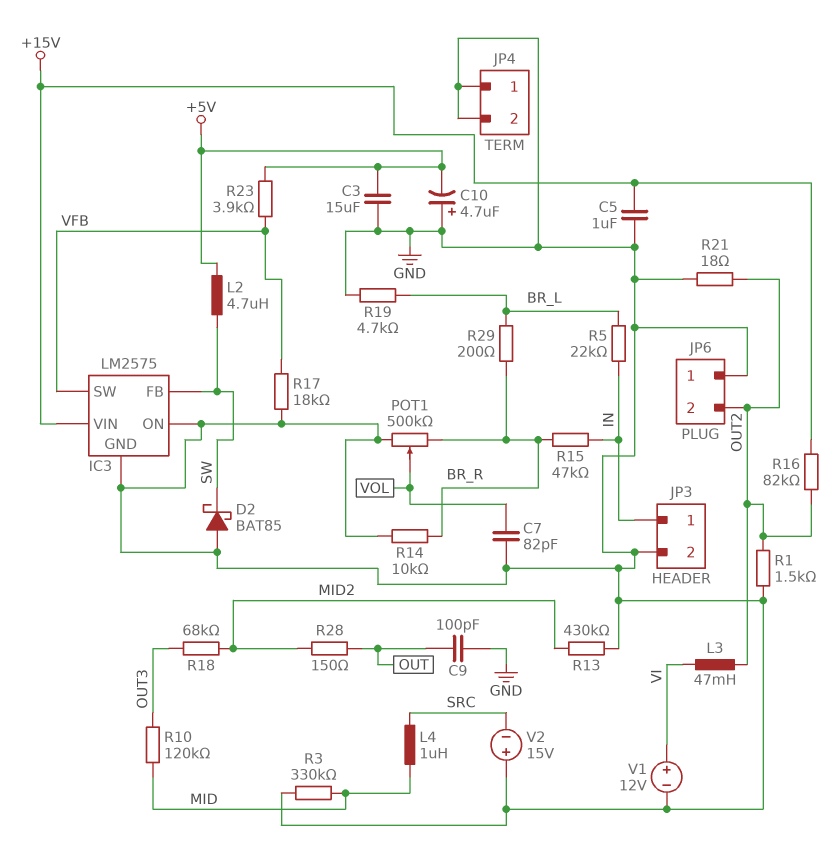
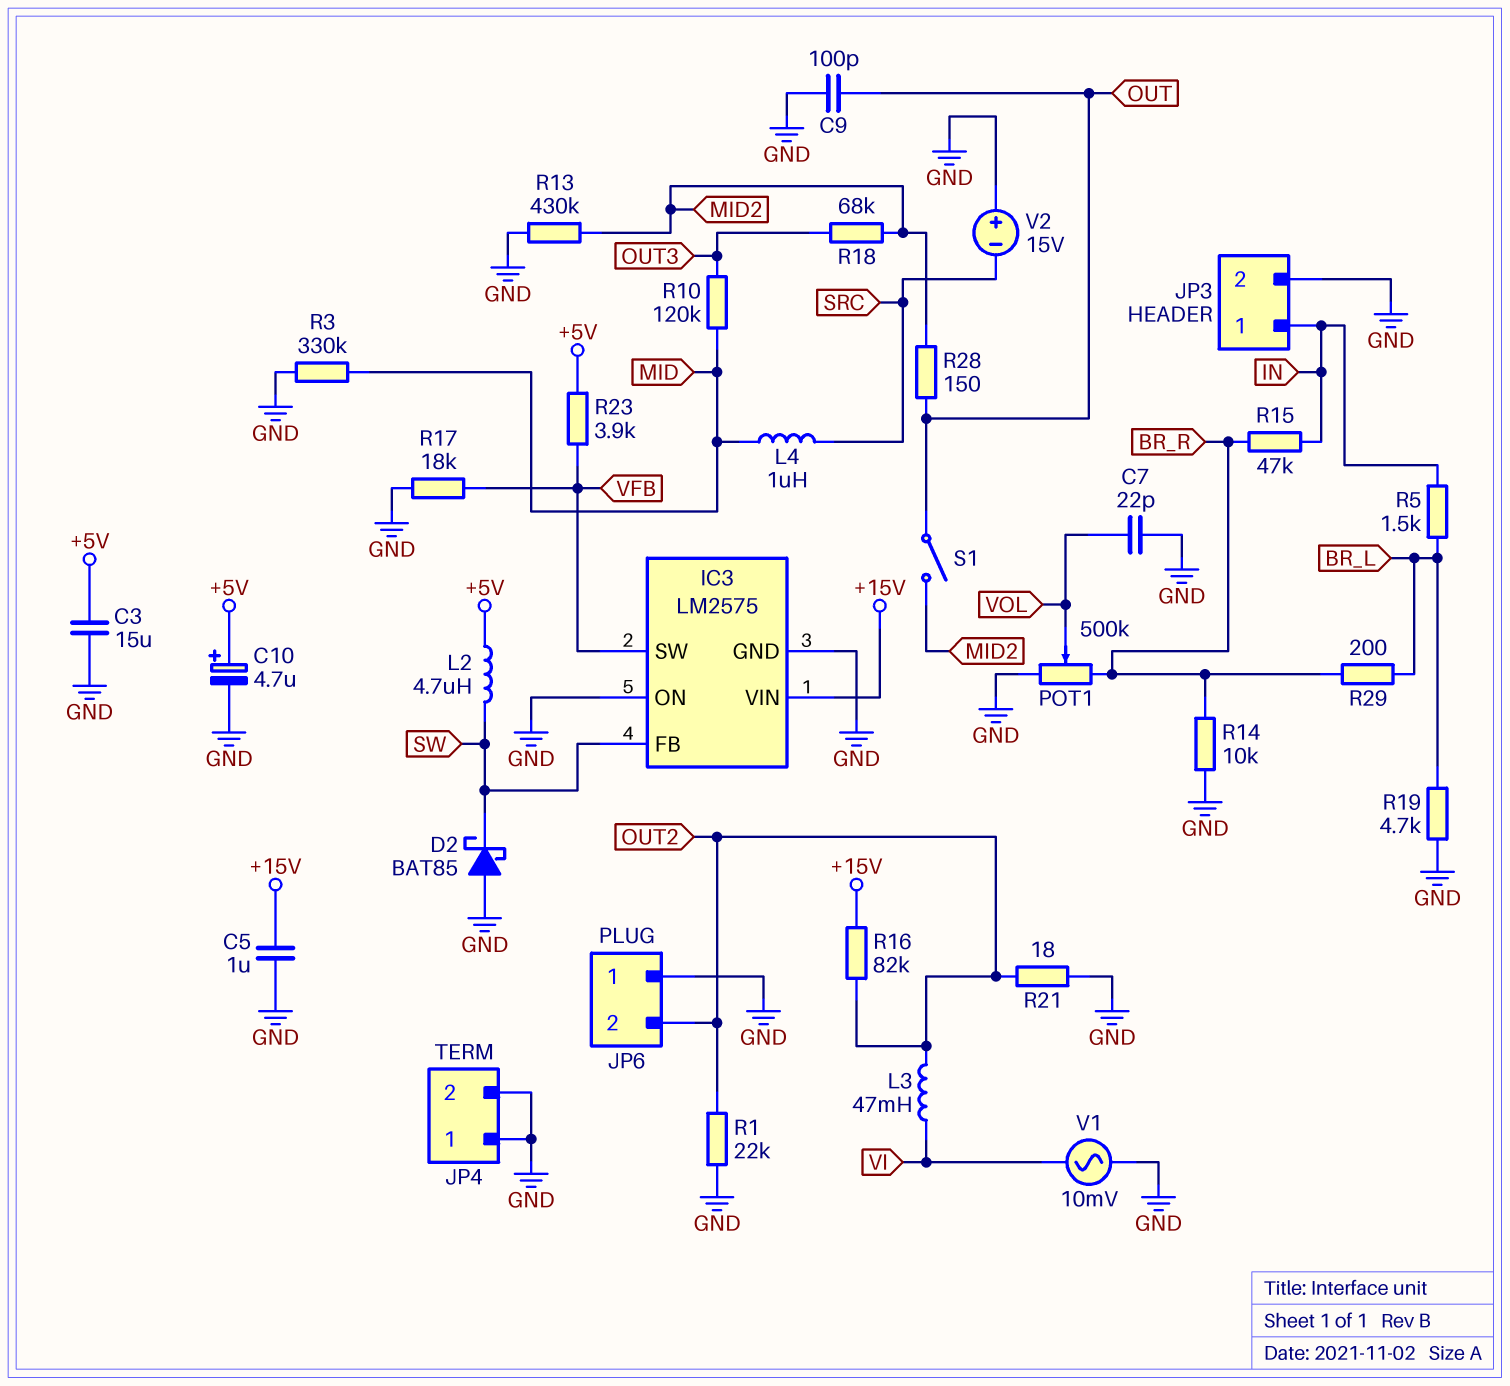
C7: 82pF (GND, VOL) -> 22pF (GND, VOL)
C10: 4.7uF (plus GND, minus +5V) -> 4.7uF (plus +5V, minus GND)
R1: 1.5k (GND, OUT2) -> 22k (GND, OUT2)
R5: 22k (BR_L, IN) -> 1.5k (BR_L, IN)
S1: none -> switch (MID2, OUT)
V1: 12V (plus VI, minus GND) -> AC 10mV (GND, VI)

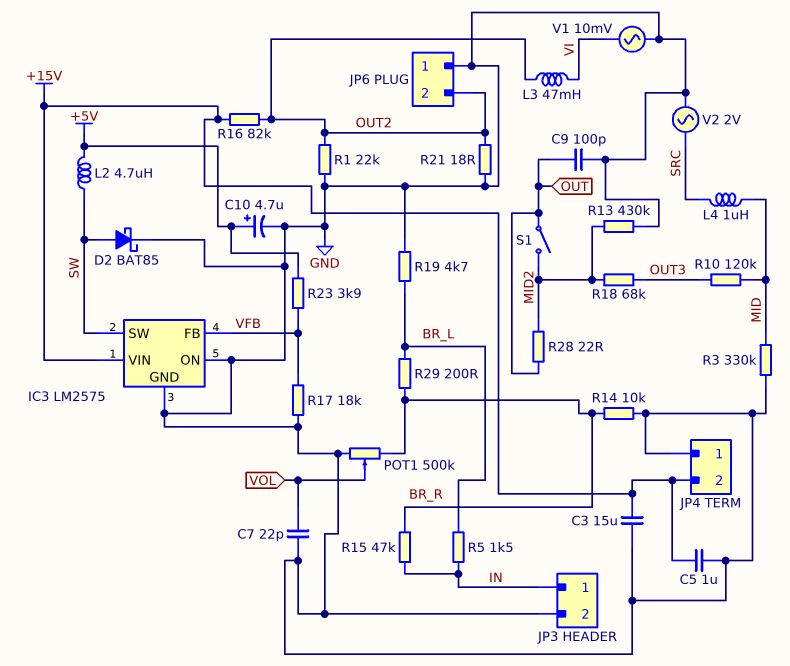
C3: 15uF (+5V, GND) -> 15uF (+15V, GND)
D2: schottky BAT85 (A GND, K SW) -> schottky BAT85 (A SW, K GND)
IC3 pin FB: SW -> VFB
IC3 pin SW: VFB -> SW
JP4 pin 2: GND -> +15V
R28: 150 (MID2, OUT) -> 22 (MID2, OUT)
V2: 15V (plus GND, minus SRC) -> AC 2V (GND, SRC)

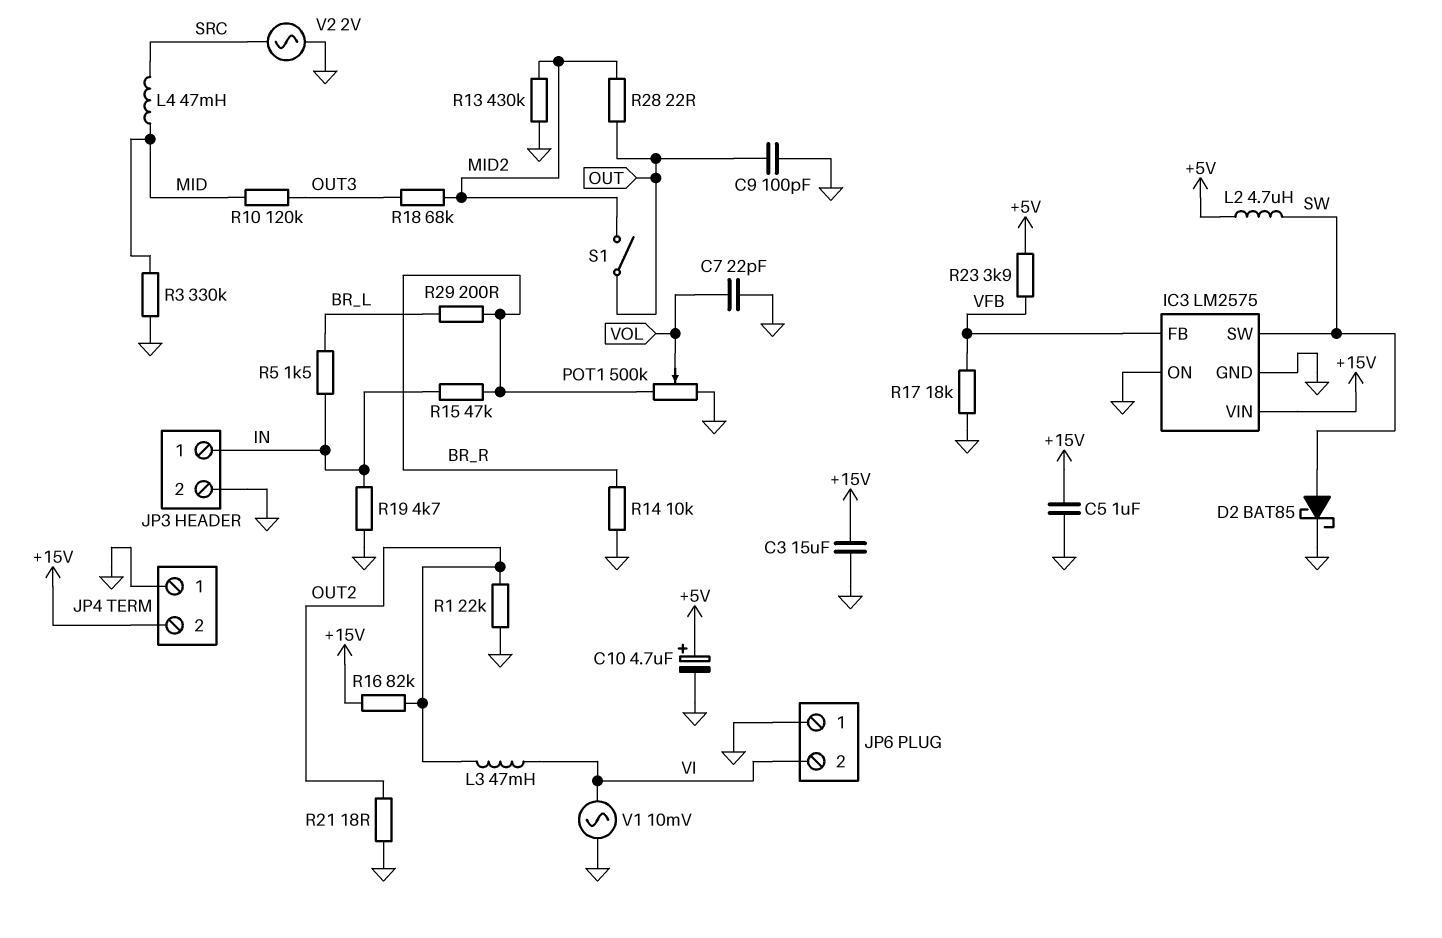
JP6 pin 2: OUT2 -> VI
L4: 1uH (MID, SRC) -> 47mH (MID, SRC)
R19: 4.7k (BR_L, GND) -> 4.7k (GND, IN)

